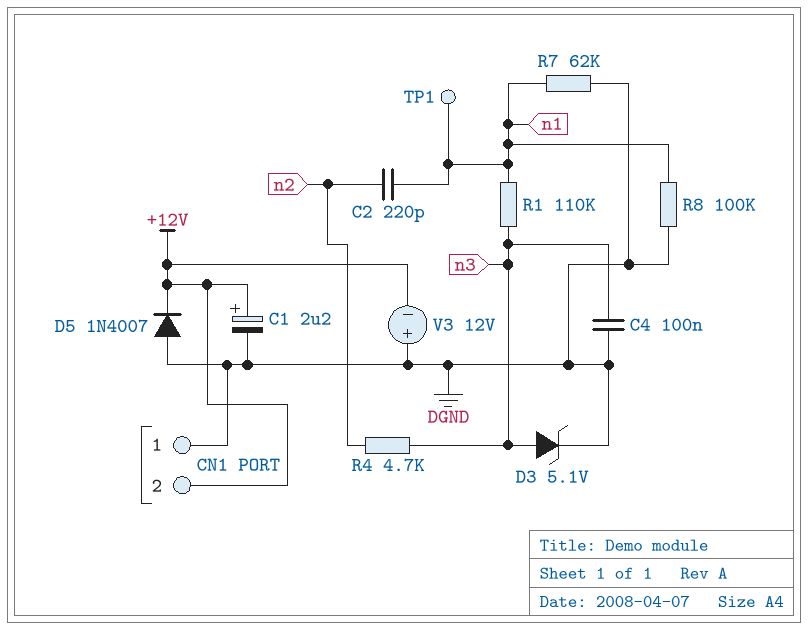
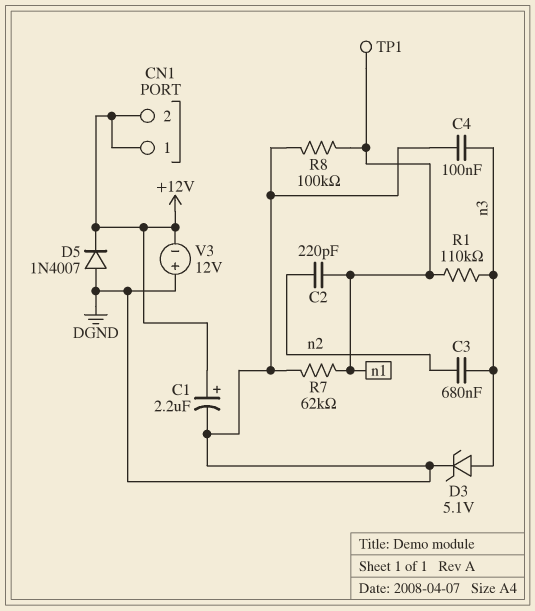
C3: none -> 680nF (n2, n3)
CN1 pin 1: DGND -> +12V
R4: 4.7k (n2, n3) -> none

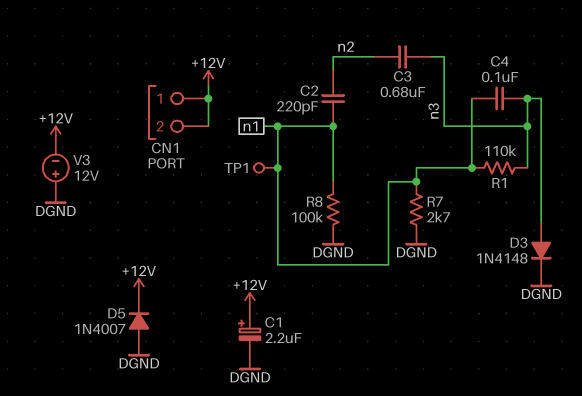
C4: 100nF (DGND, n3) -> 100nF (n1, n3)
D3: zener 5.1V (A n3, K DGND) -> diode 1N4148 (A n3, K DGND)
R7: 62k (DGND, n1) -> 2.7k (DGND, n1)

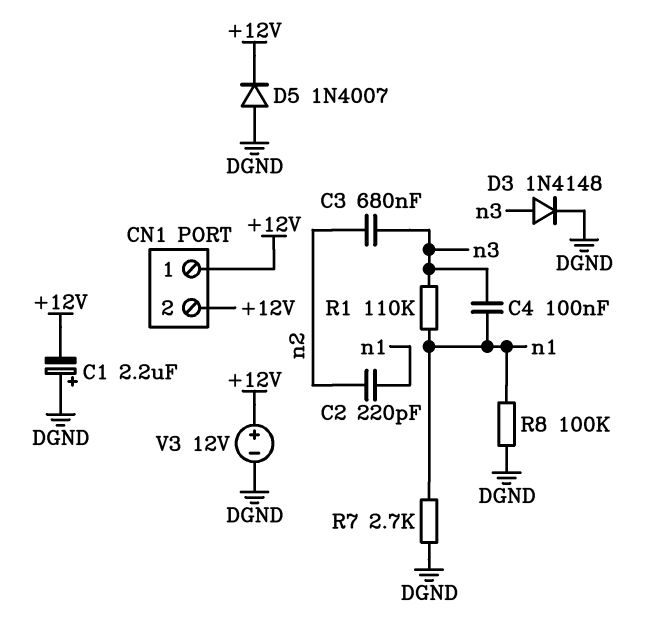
C1: 2.2uF (plus +12V, minus DGND) -> 2.2uF (plus DGND, minus +12V)
TP1: test point (n1) -> none
V3: 12V (plus DGND, minus +12V) -> 12V (plus +12V, minus DGND)

